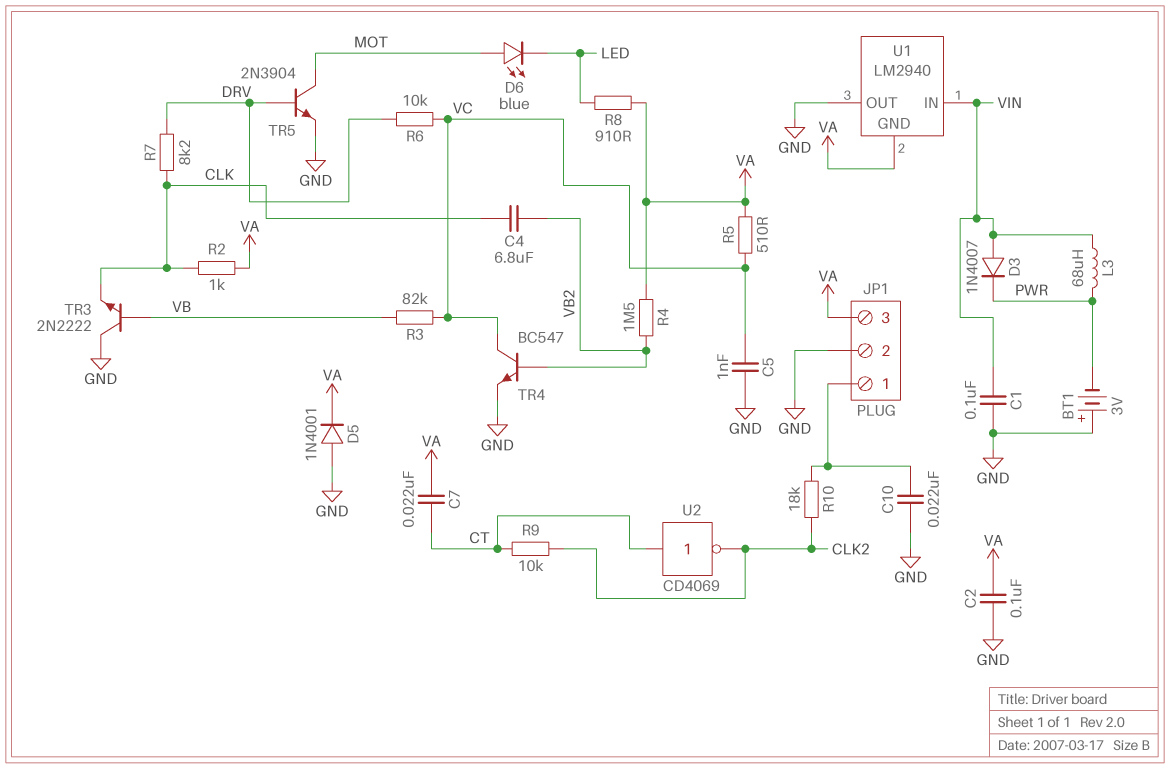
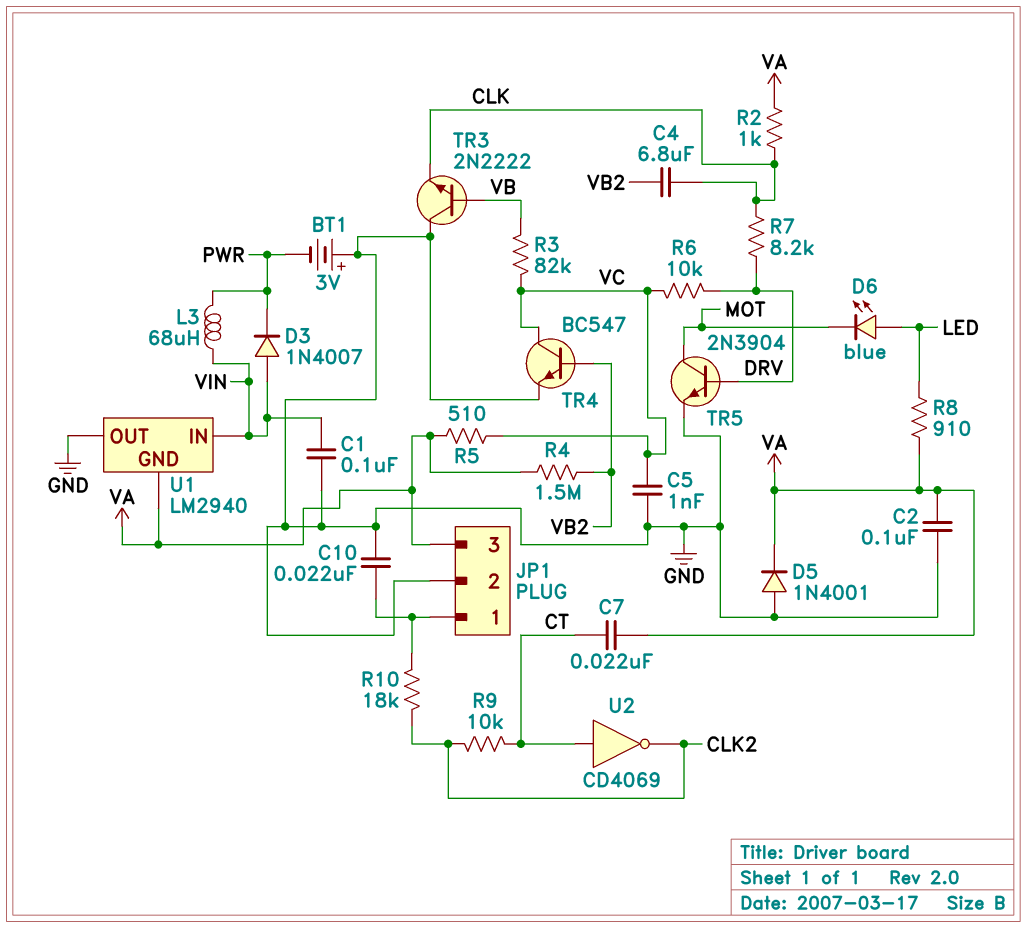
D6: LED blue (A MOT, K LED) -> LED blue (A LED, K MOT)

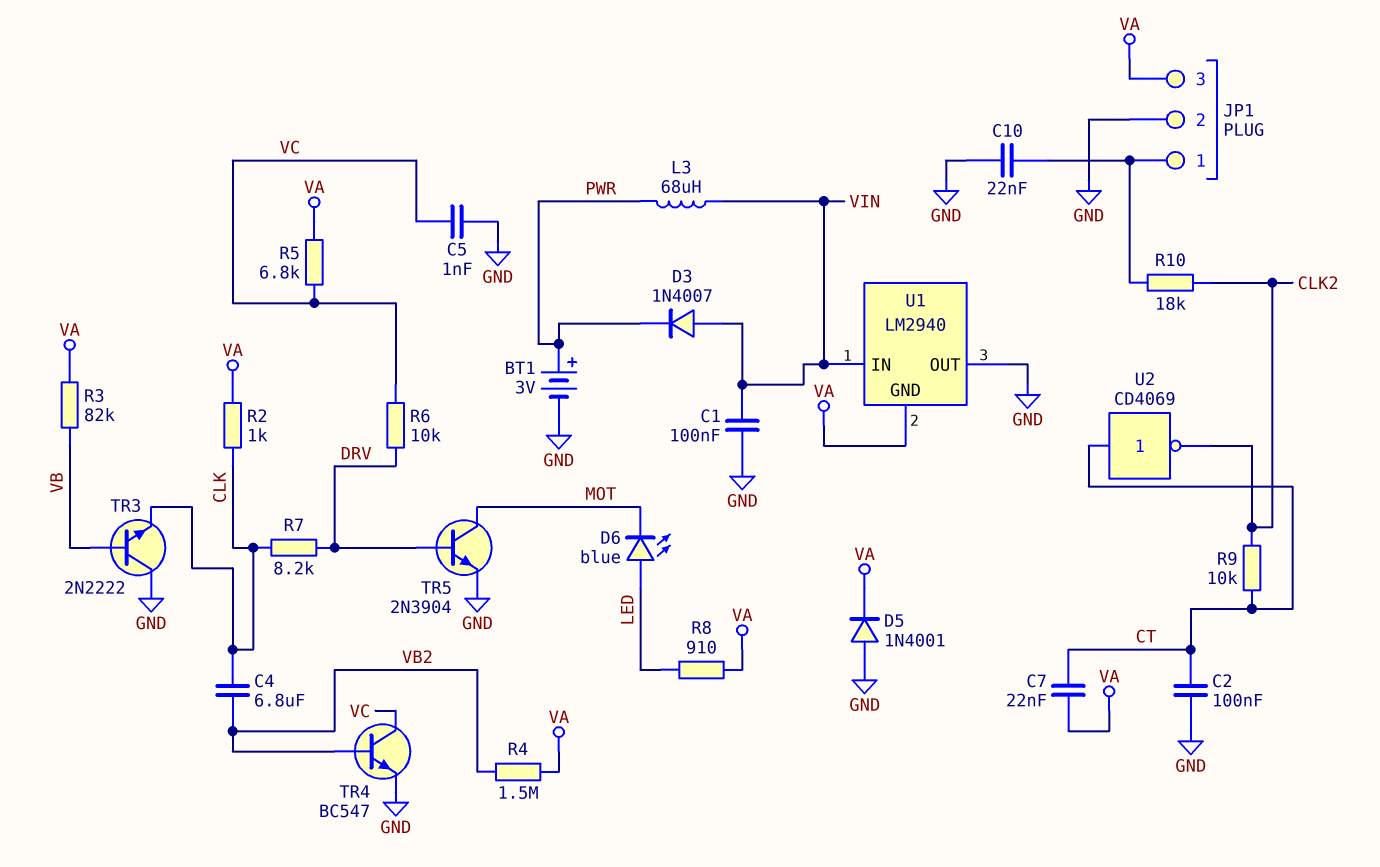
BT1: 3V (plus GND, minus PWR) -> 3V (plus PWR, minus GND)
C2: 100nF (GND, VA) -> 100nF (CT, GND)
R3: 82k (VB, VC) -> 82k (VA, VB)
R5: 510 (VA, VC) -> 6.8k (VA, VC)

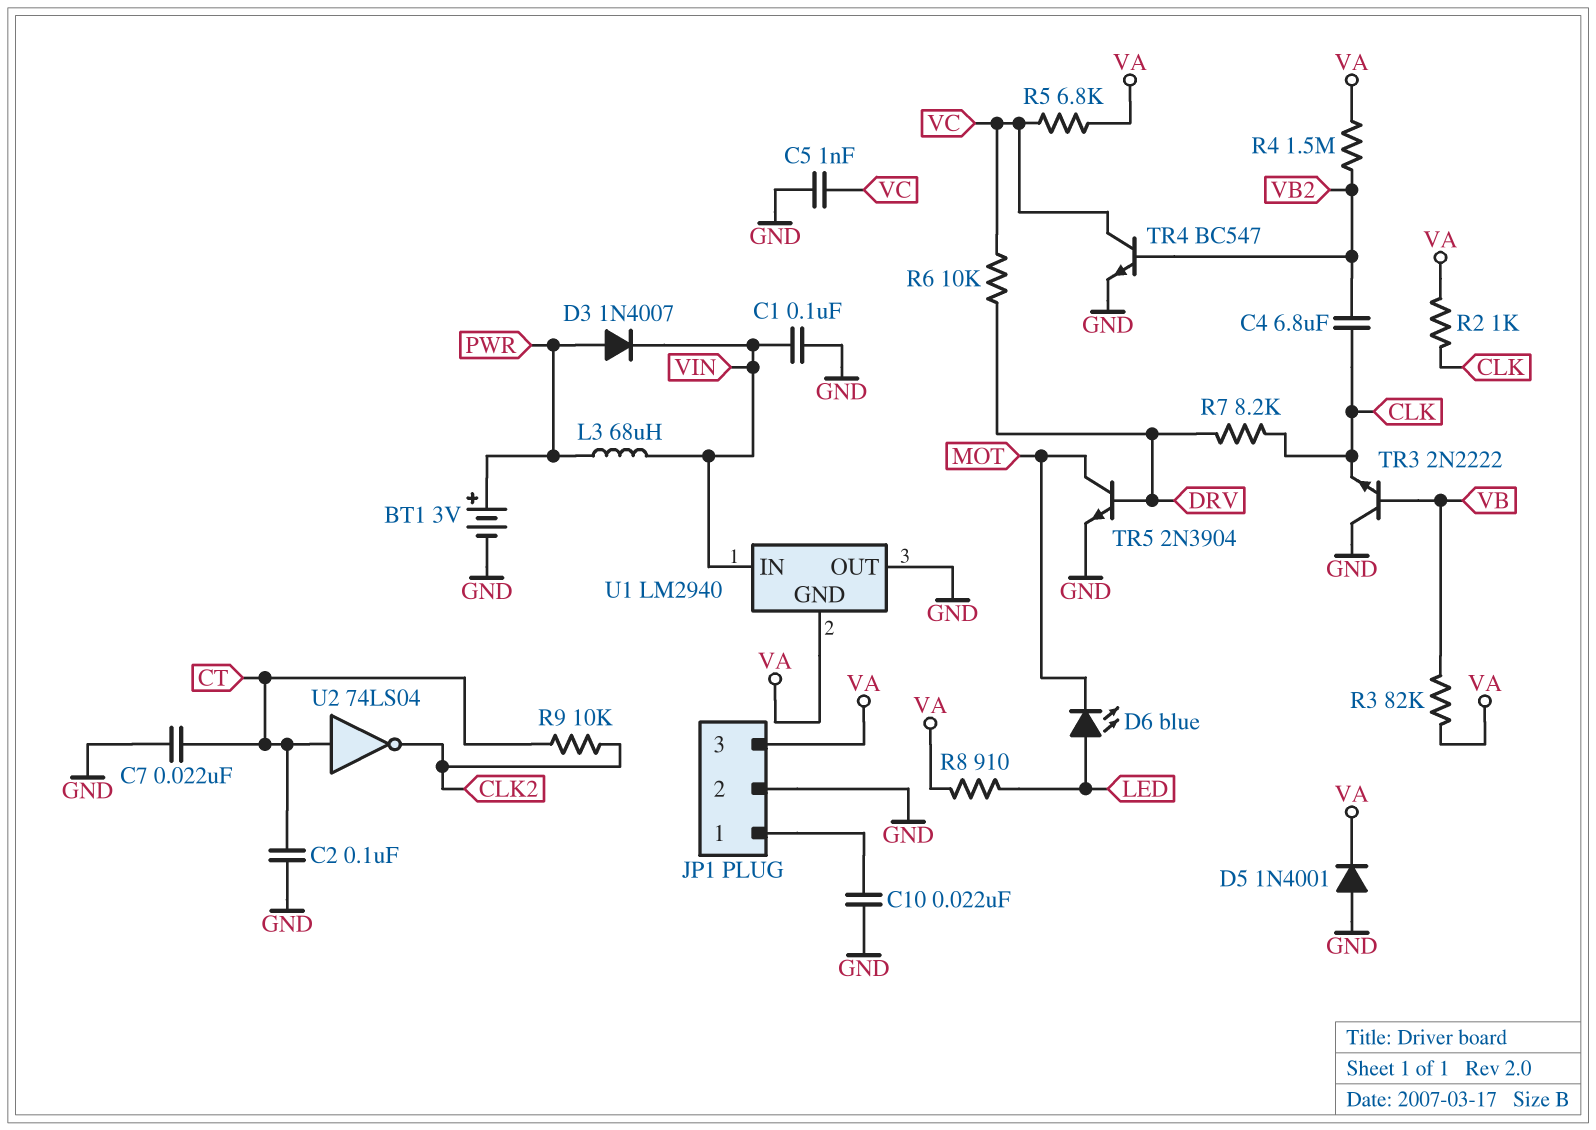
C7: 22nF (CT, VA) -> 22nF (CT, GND)
D3: diode 1N4007 (A VIN, K PWR) -> diode 1N4007 (A PWR, K VIN)
R10: 18k (CLK2, JP1/1) -> none
U2: NOT CD4069 (in CT, out CLK2) -> NOT 74LS04 (in CT, out CLK2)

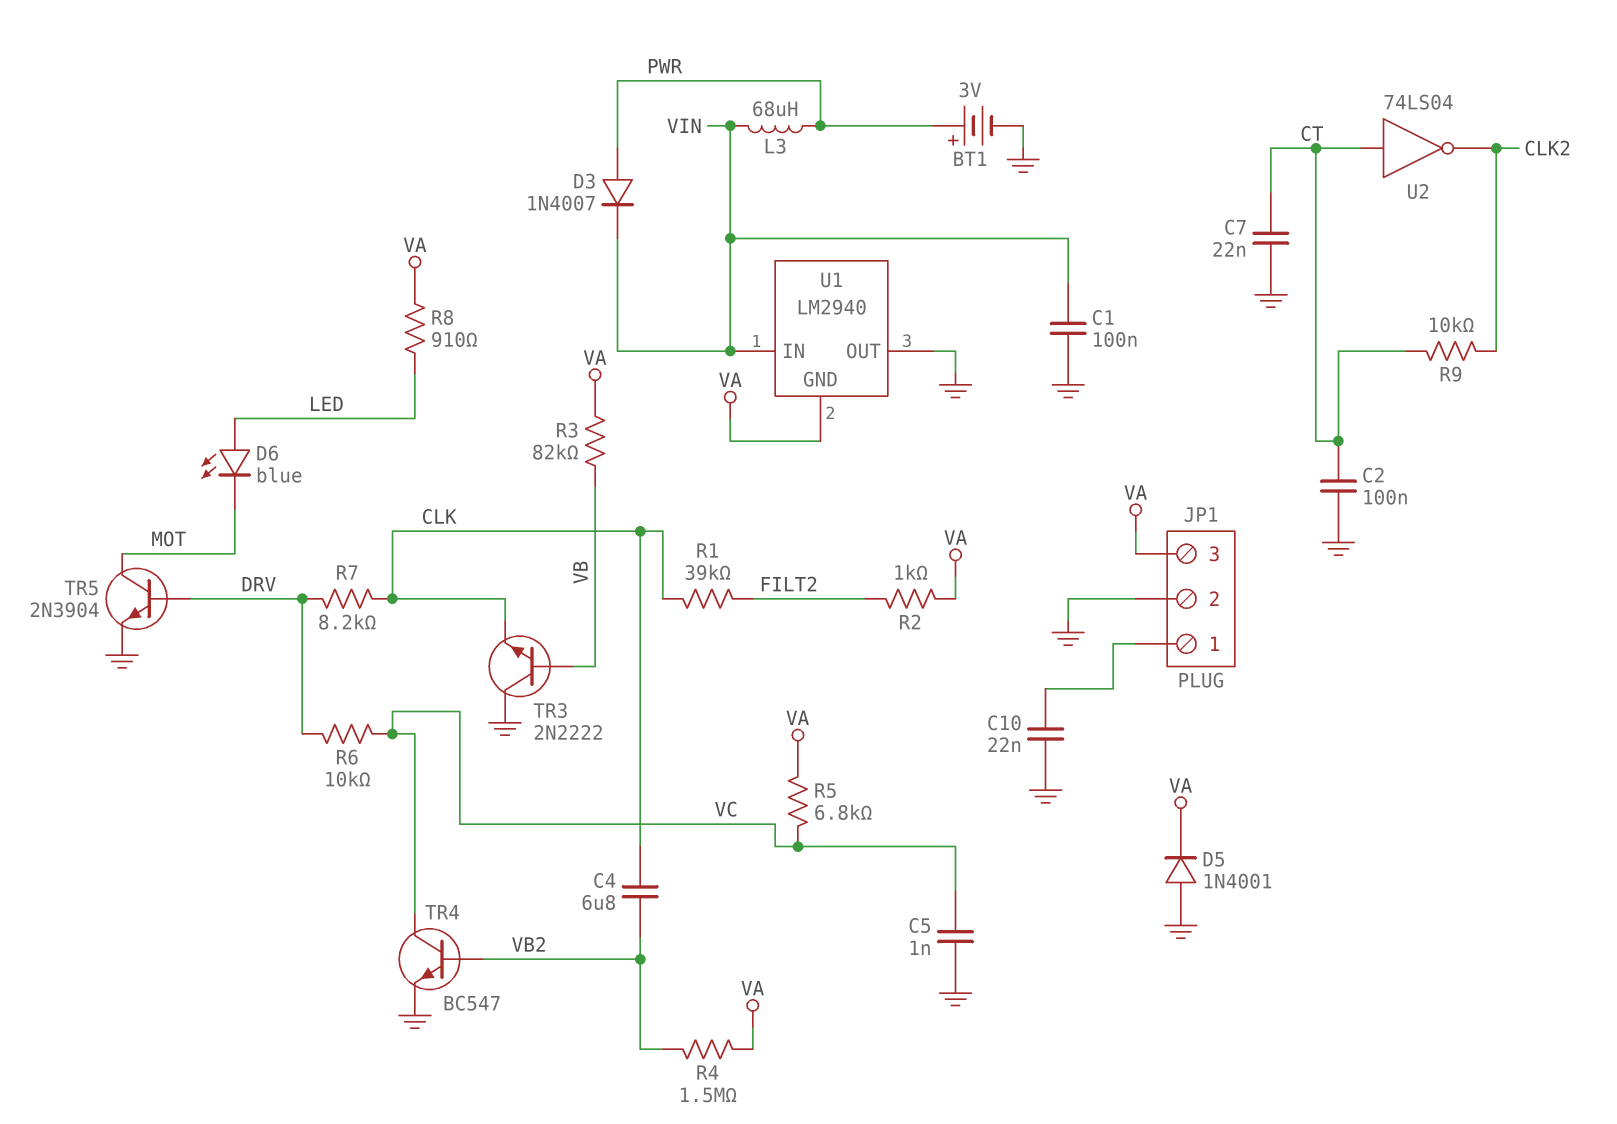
R1: none -> 39k (CLK, FILT2)
R2: 1k (CLK, VA) -> 1k (FILT2, VA)

